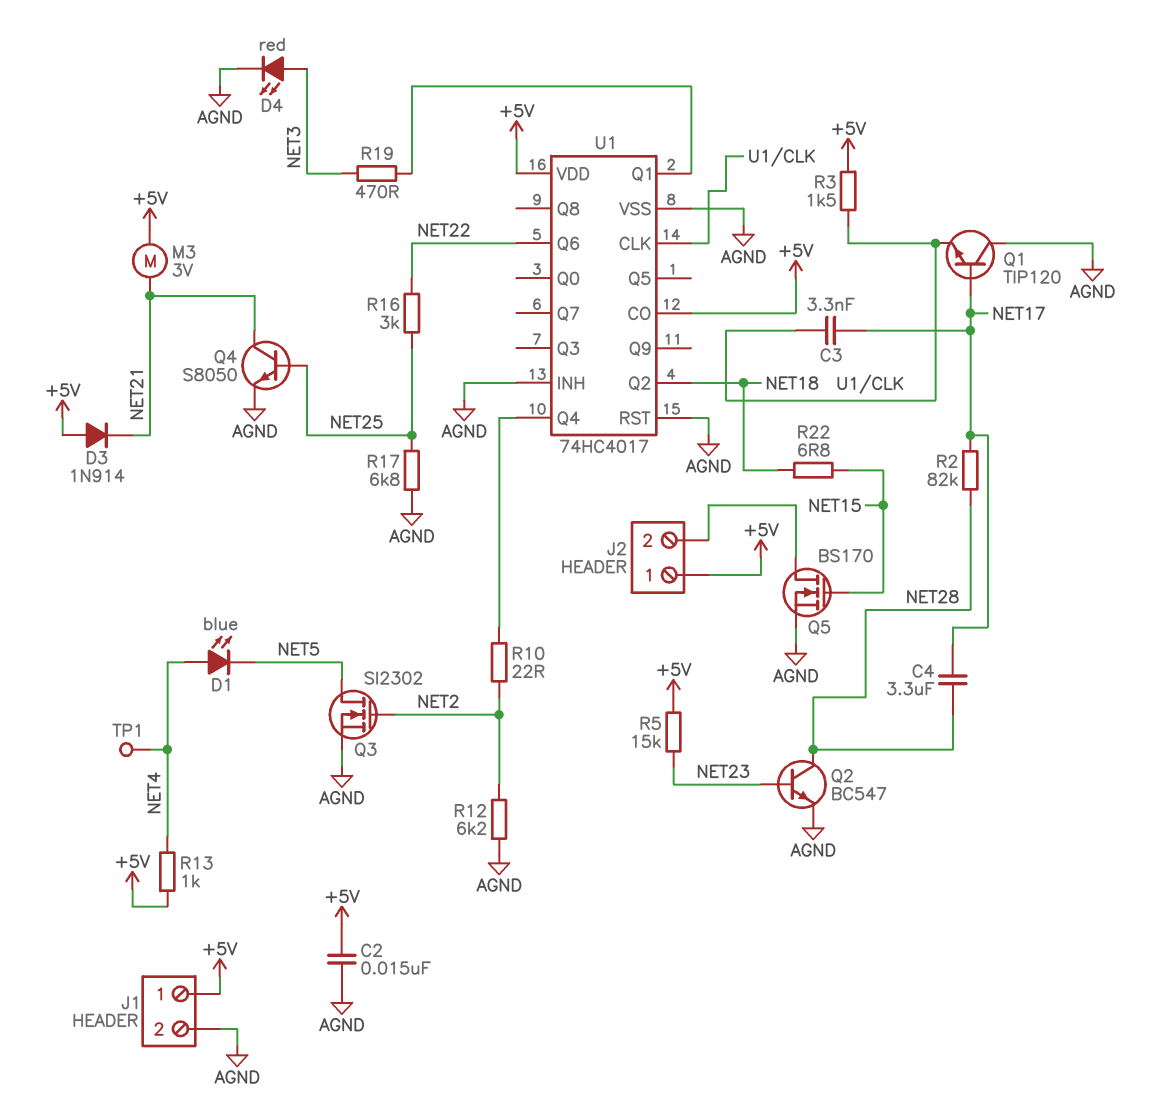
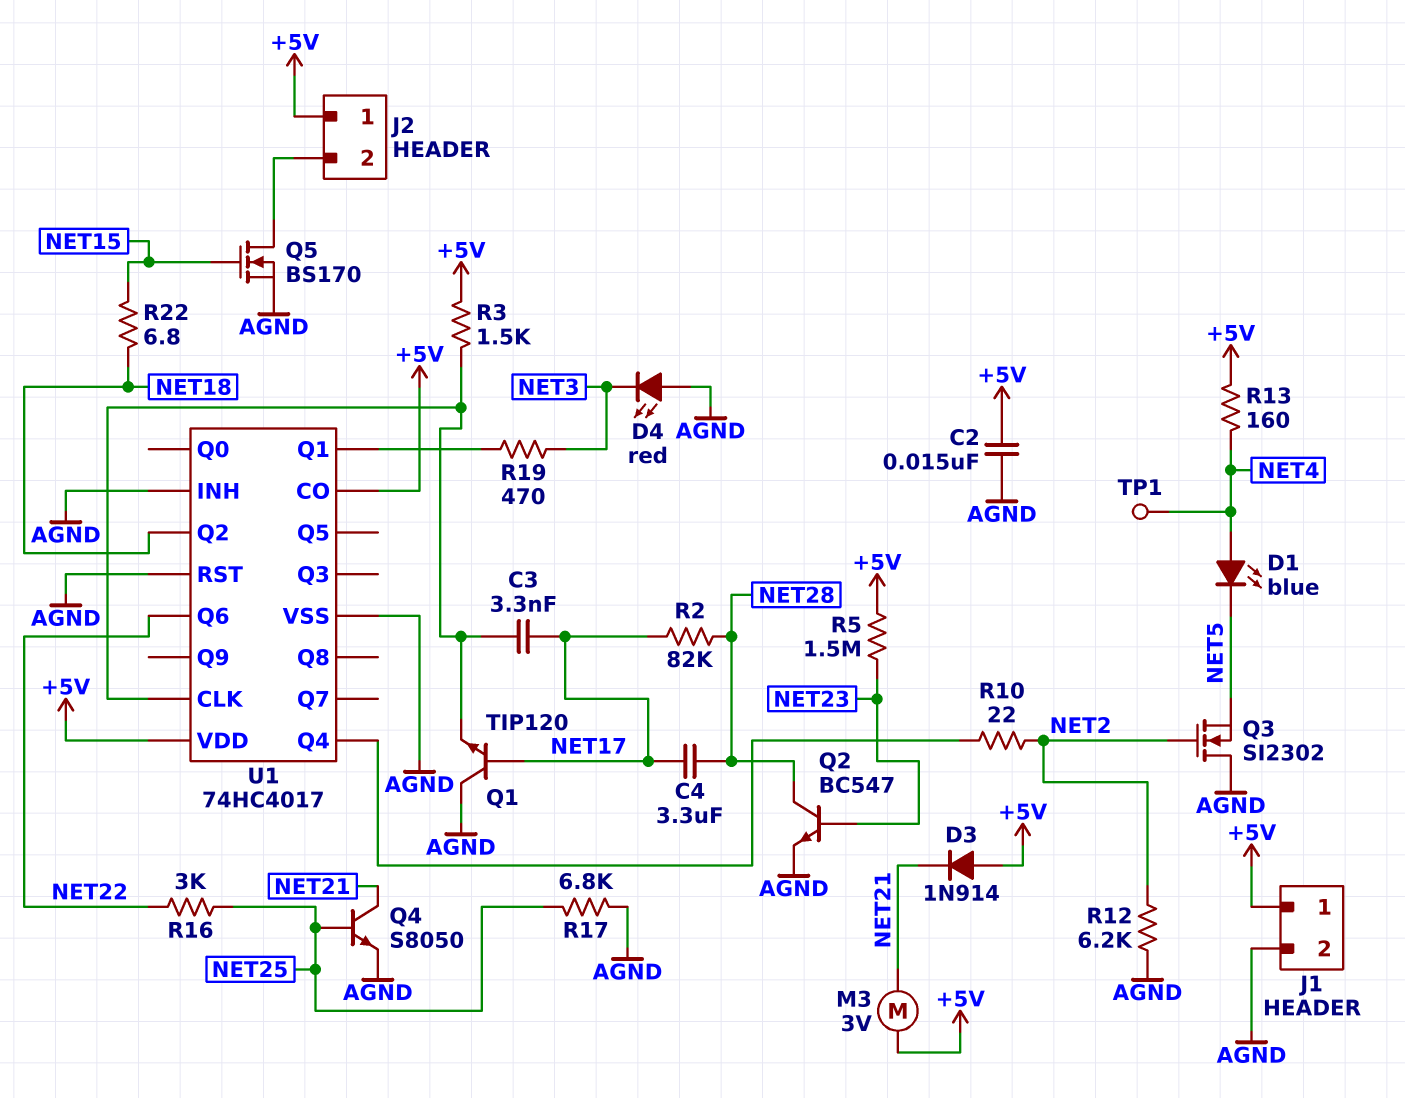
D4: LED red (A NET3, K AGND) -> LED red (A AGND, K NET3)
Q3: NMOS SI2302 (G NET2, D NET5, S AGND) -> NMOS SI2302 (G NET2, D AGND, S NET5)
R5: 15k (+5V, NET23) -> 1.5M (+5V, NET23)
R13: 1k (+5V, NET4) -> 160 (+5V, NET4)

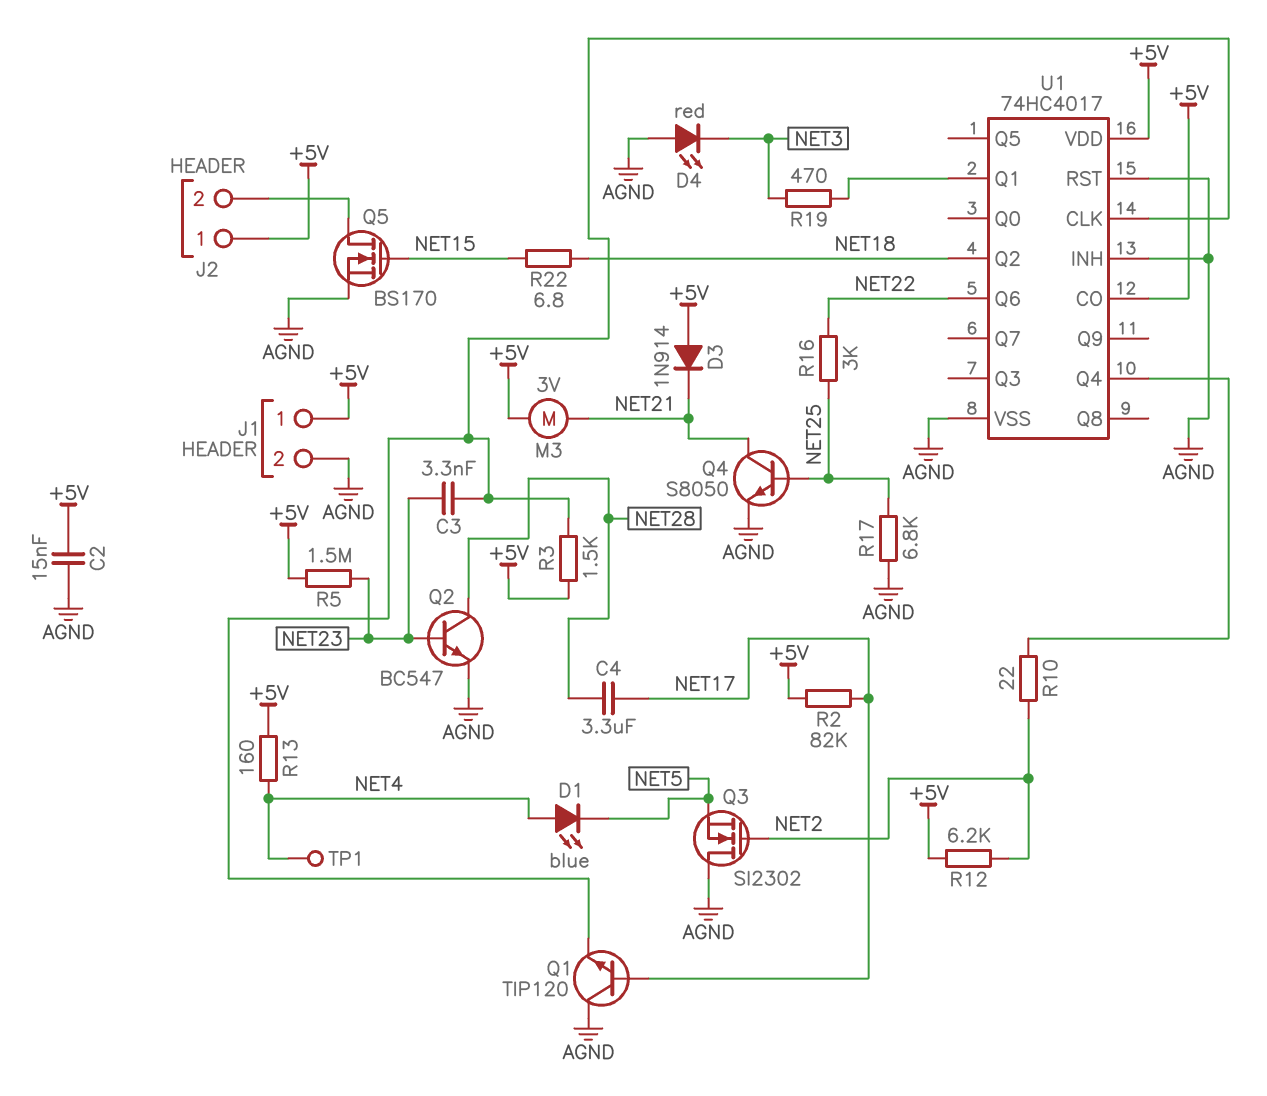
C3: 3.3nF (NET17, U1/CLK) -> 3.3nF (NET23, U1/CLK)
R2: 82k (NET17, NET28) -> 82k (+5V, NET17)
R12: 6.2k (AGND, NET2) -> 6.2k (+5V, NET2)

